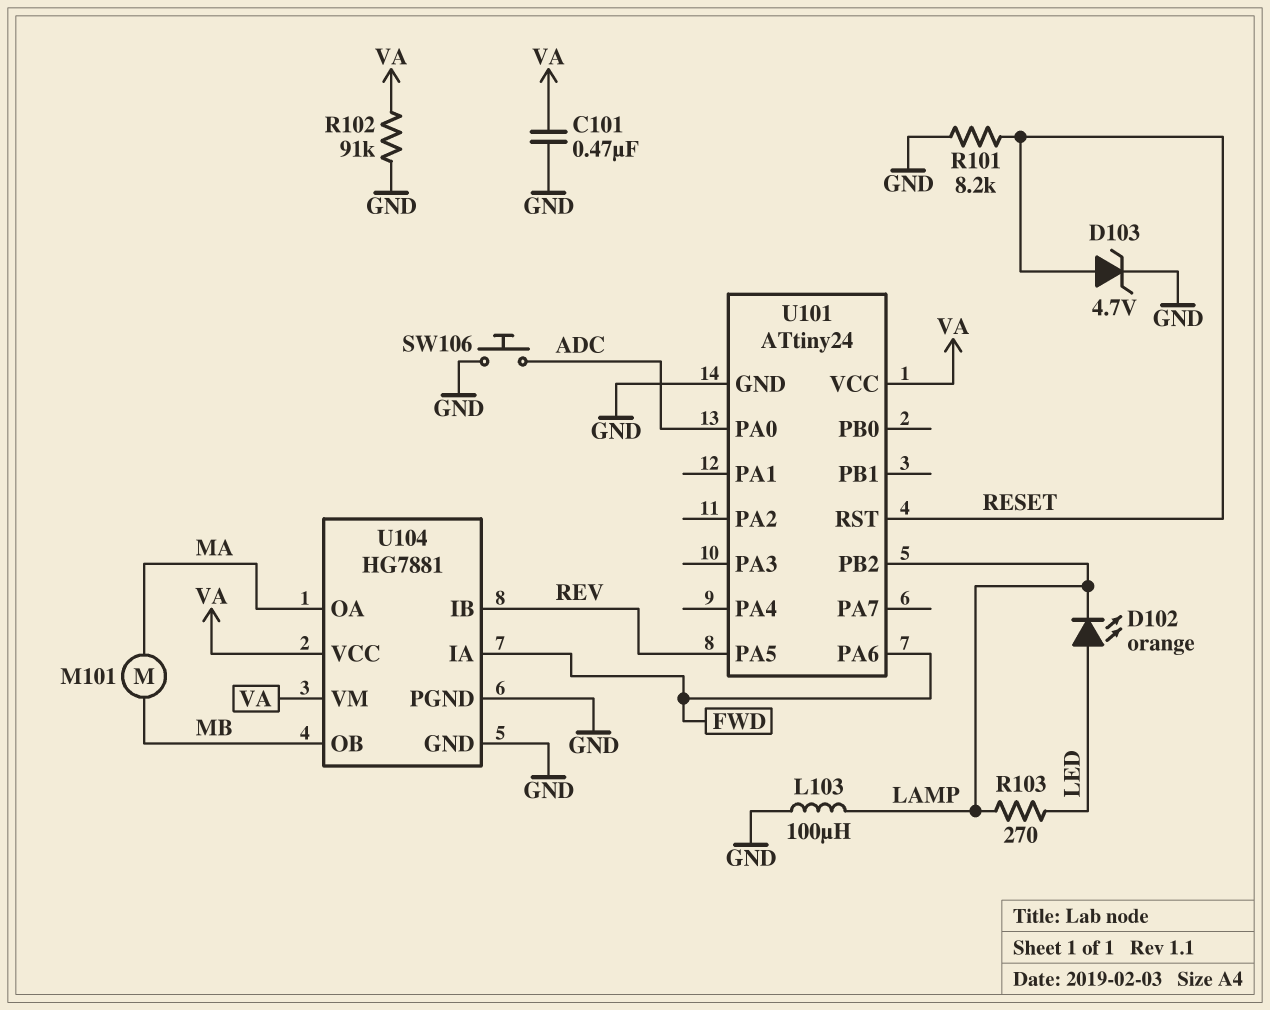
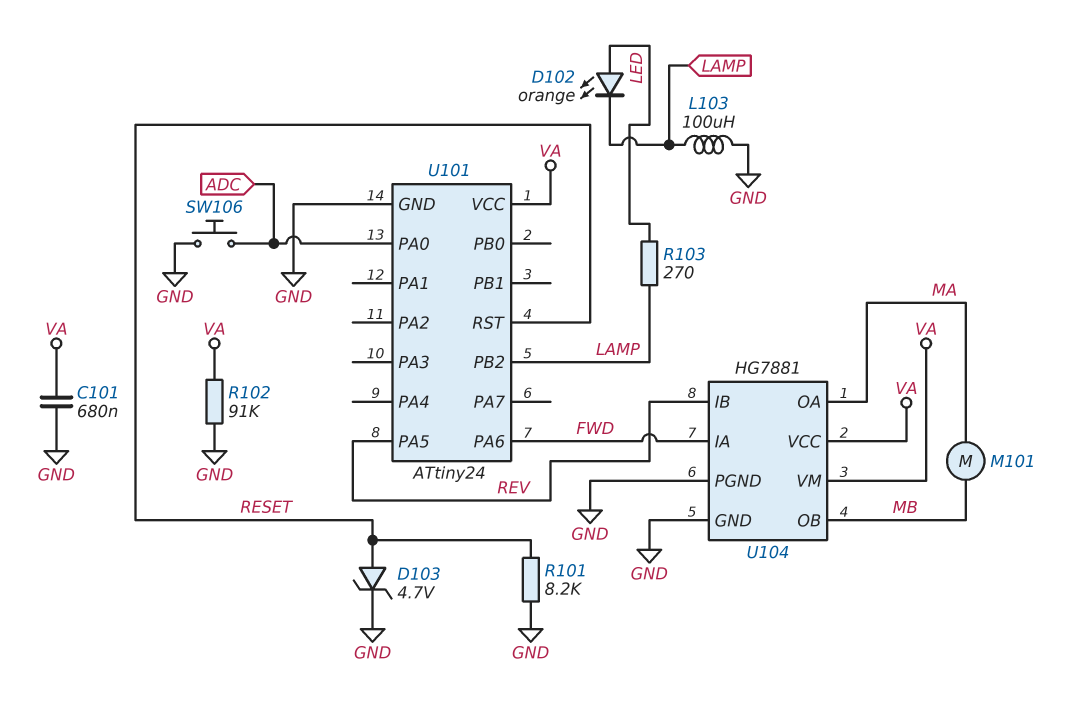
C101: 470nF (GND, VA) -> 680nF (GND, VA)

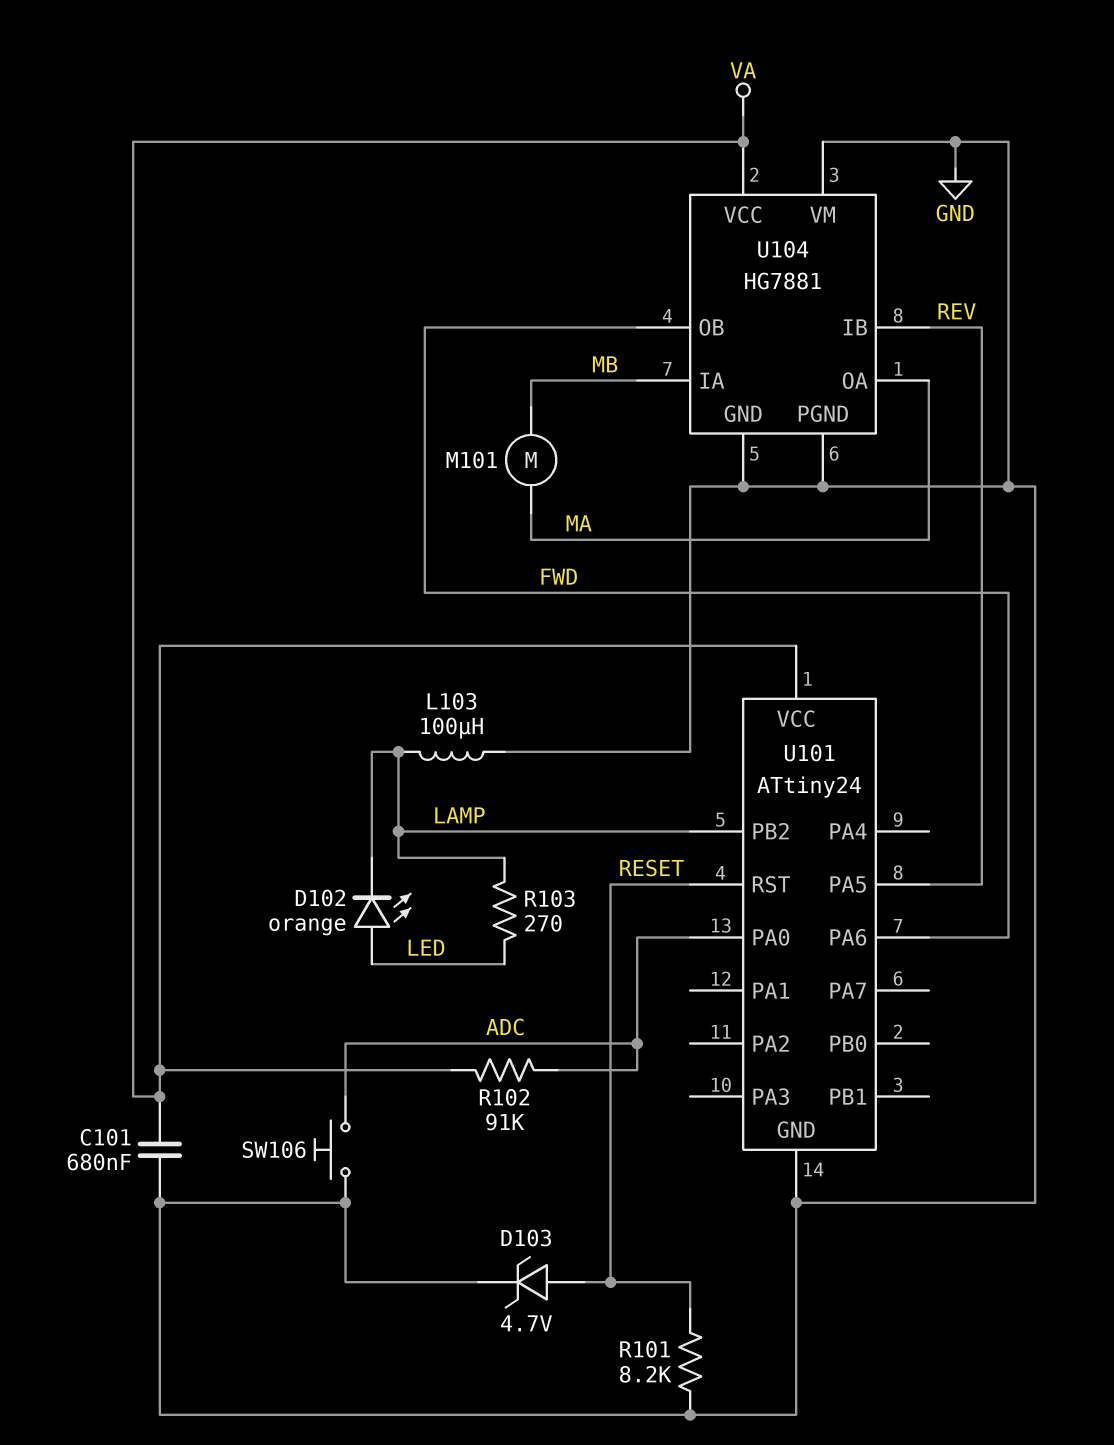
R102: 91k (GND, VA) -> 91k (ADC, VA)
U104 pin IA: FWD -> MB
U104 pin OB: MB -> FWD
U104 pin VM: VA -> GND

